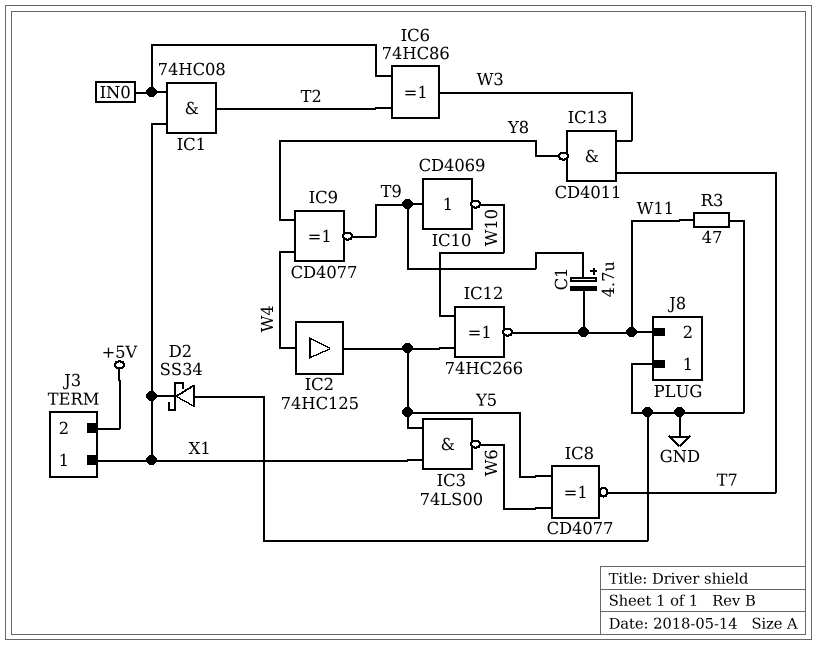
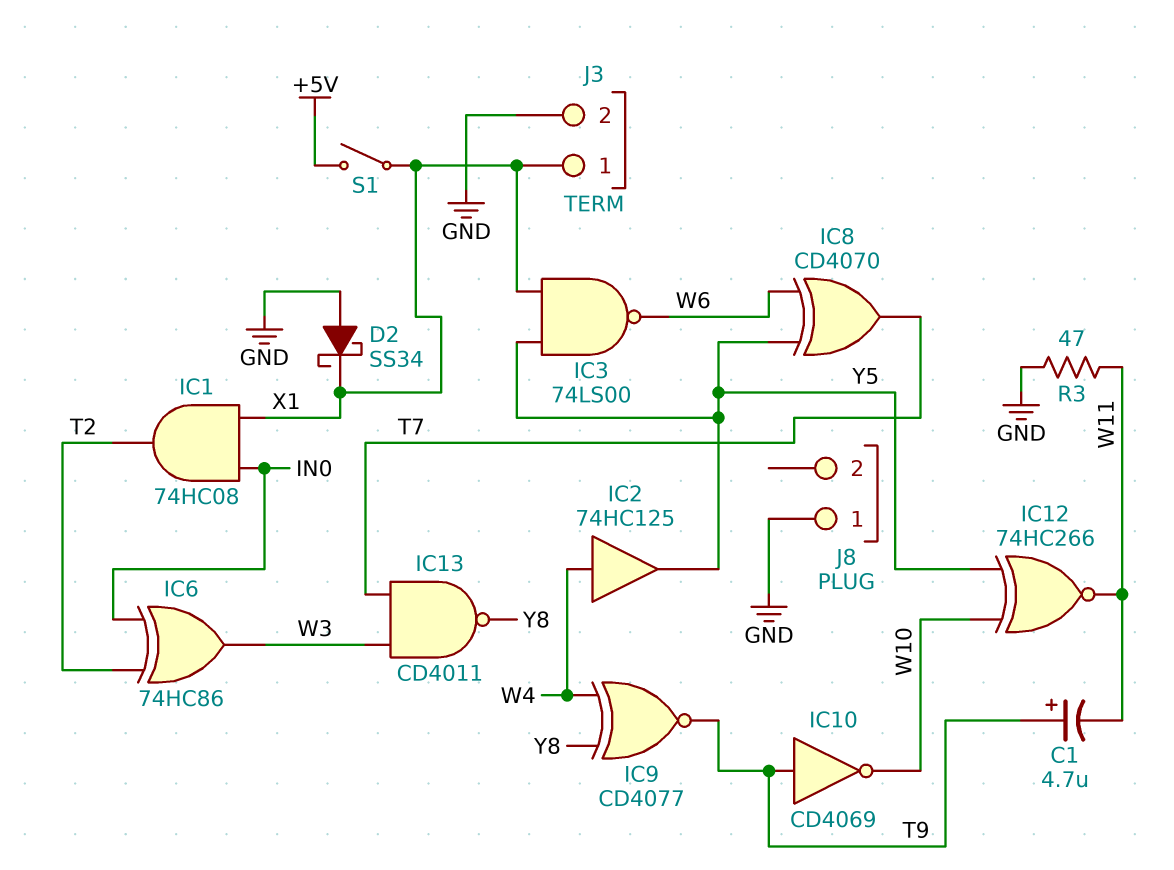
IC8: XNOR CD4077 (in W6, in Y5, out T7) -> XOR CD4070 (in W6, in Y5, out T7)
J3 pin 2: +5V -> GND
J8 pin 2: W11 -> none
S1: none -> switch (+5V, X1)

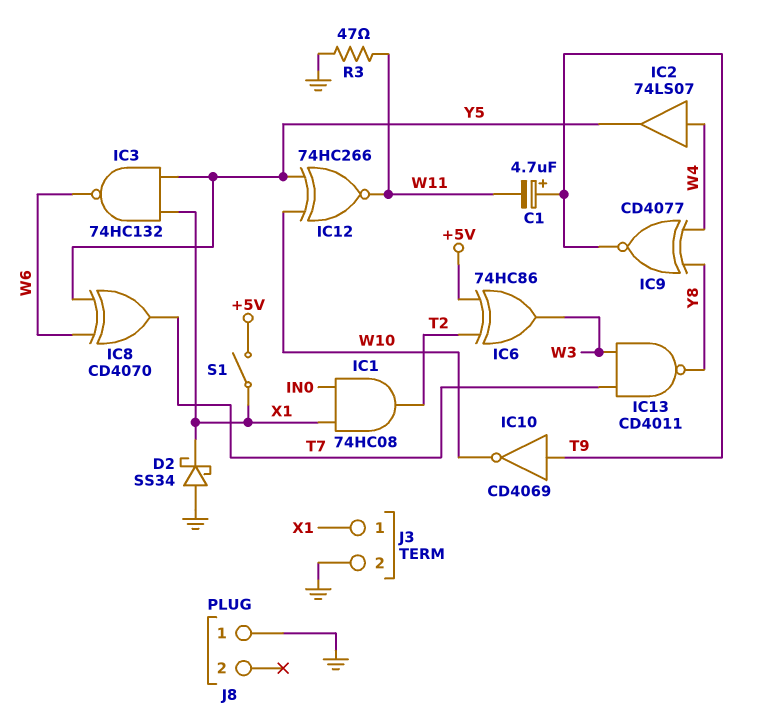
IC2: buffer 74HC125 (in W4, out Y5) -> buffer 74LS07 (in W4, out Y5)
IC3: NAND 74LS00 (in X1, in Y5, out W6) -> NAND 74HC132 (in X1, in Y5, out W6)
IC6: XOR 74HC86 (in IN0, in T2, out W3) -> XOR 74HC86 (in +5V, in T2, out W3)

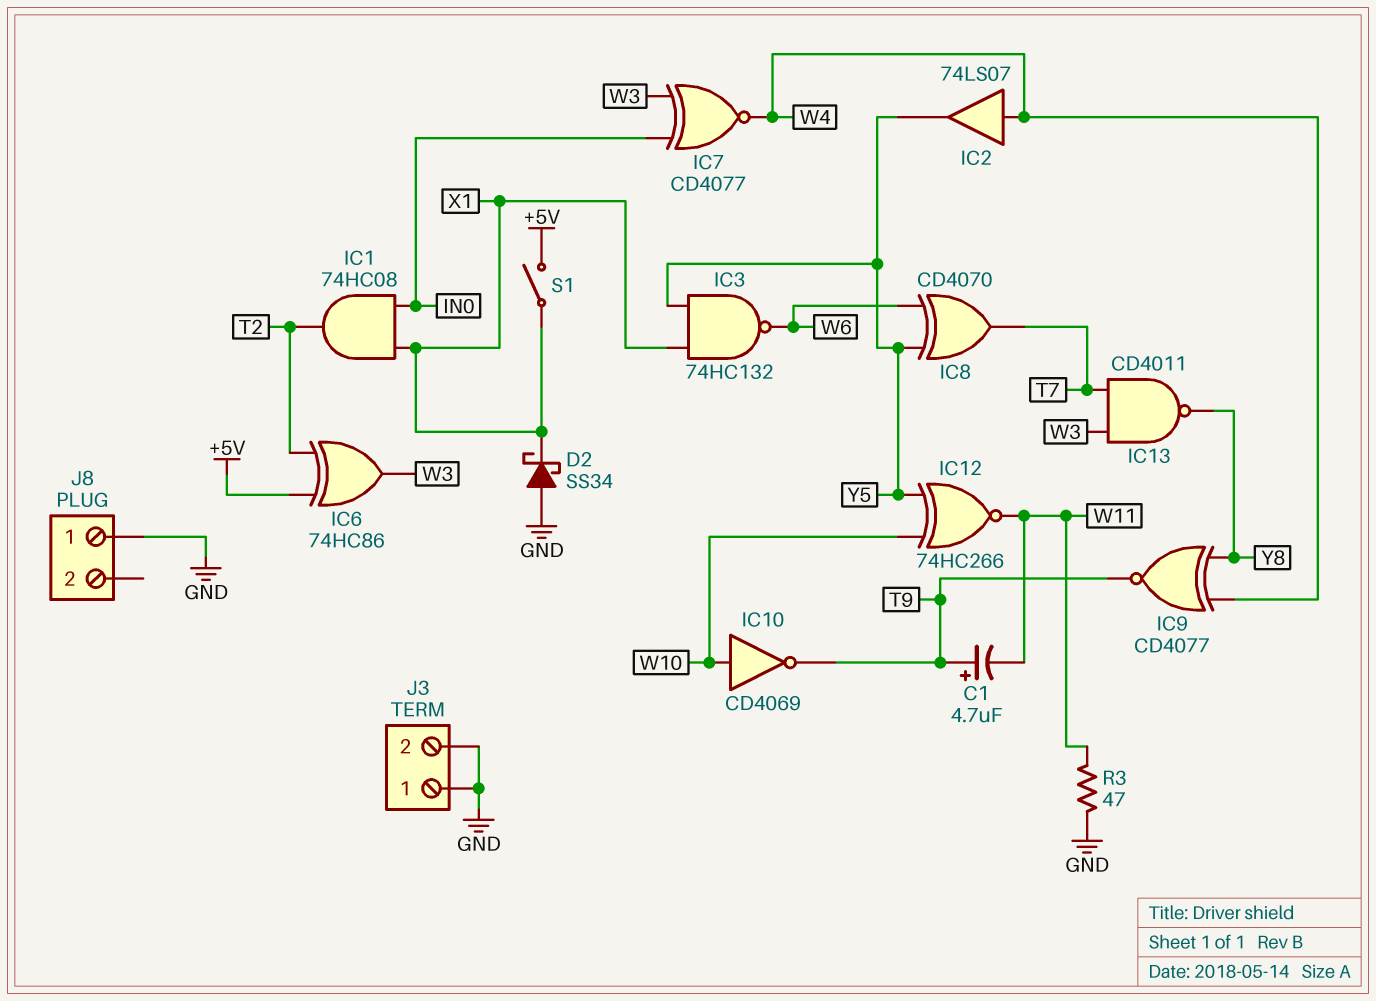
IC7: none -> XNOR CD4077 (in IN0, in W3, out W4)
IC10: NOT CD4069 (in T9, out W10) -> NOT CD4069 (in W10, out T9)
J3 pin 1: X1 -> GND

